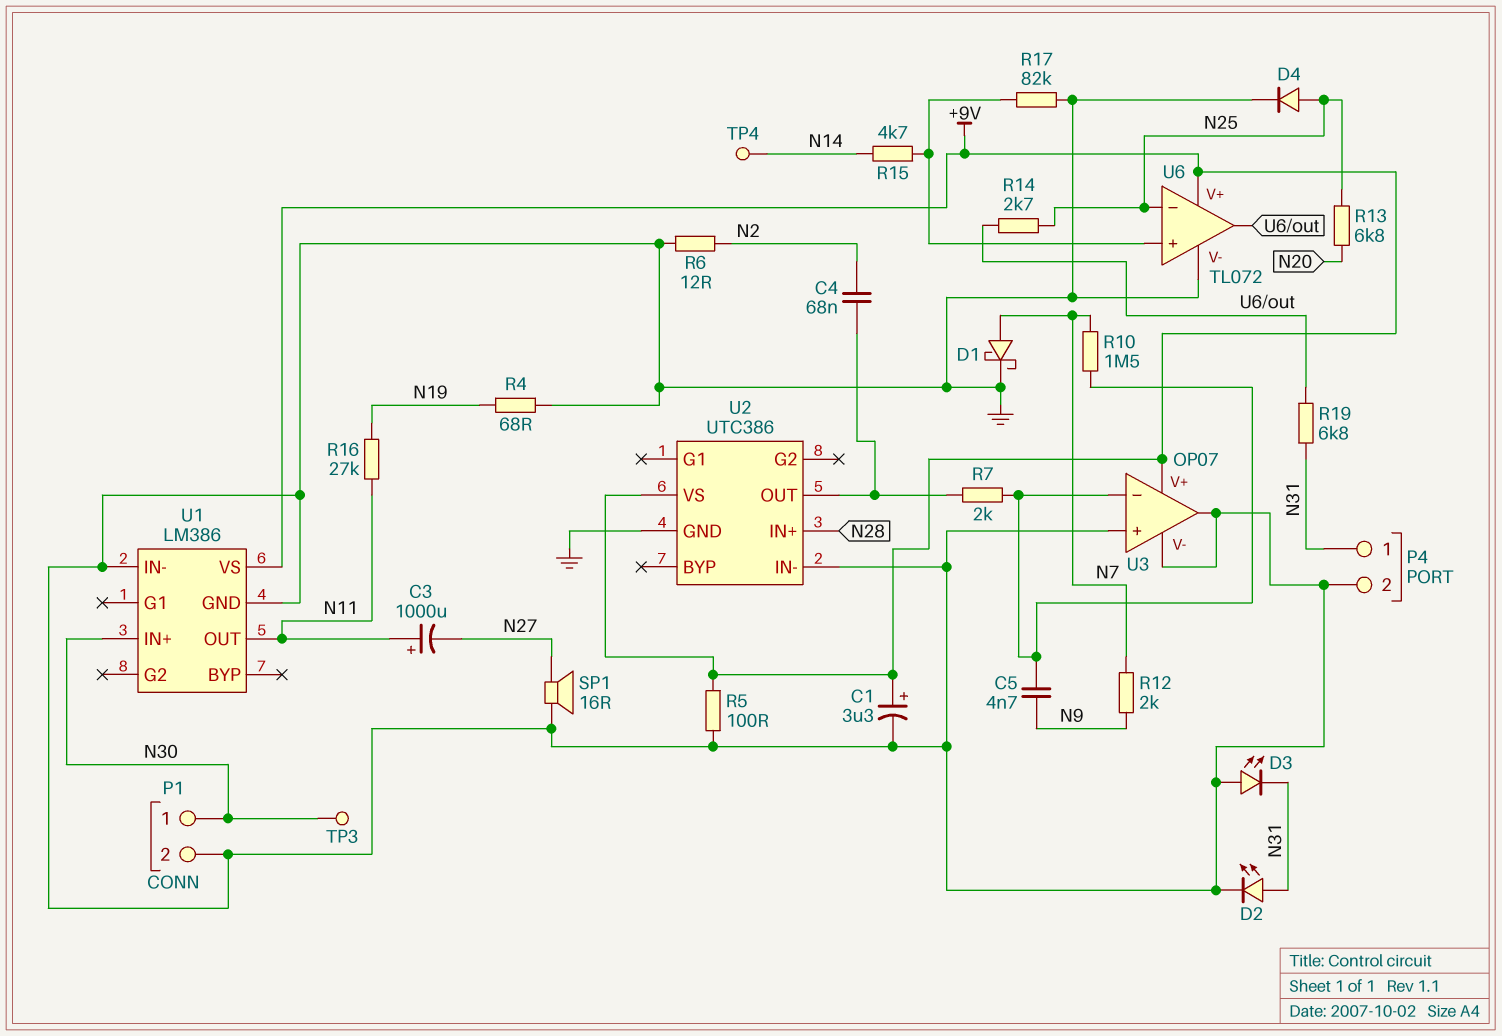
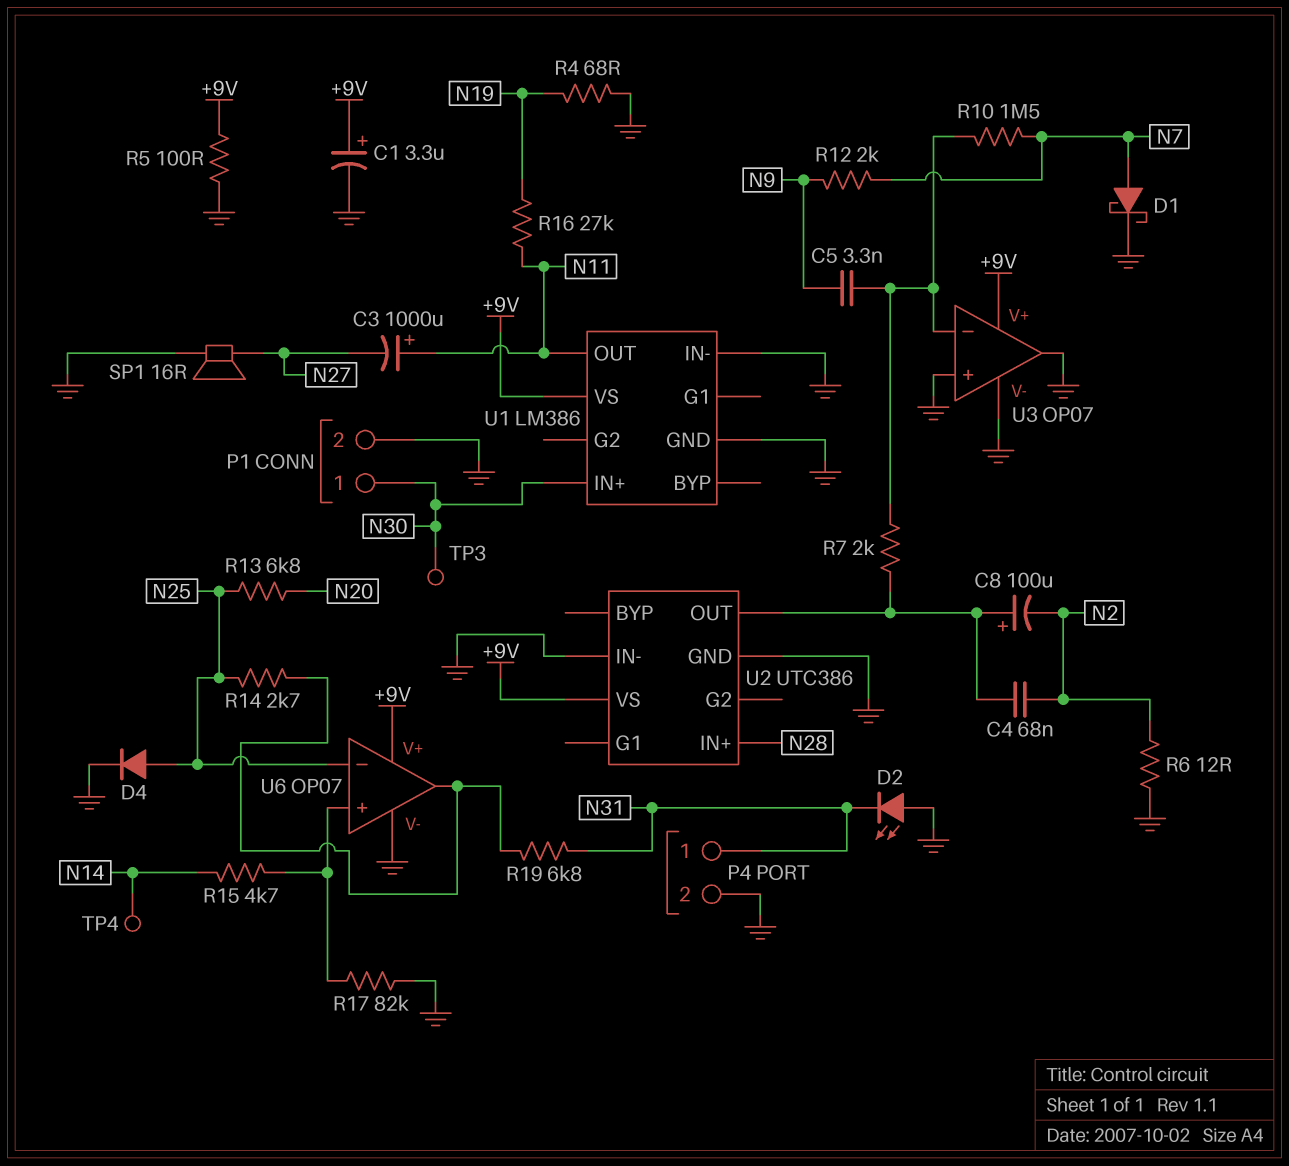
C5: 4.7nF (N9, U3/in-) -> 3.3nF (N9, U3/in-)
C8: none -> 100uF (plus U2/OUT, minus N2)
D2: LED (A N31, K GND) -> LED (A GND, K N31)
D3: LED (A GND, K N31) -> none
U6: TL072 -> OP07

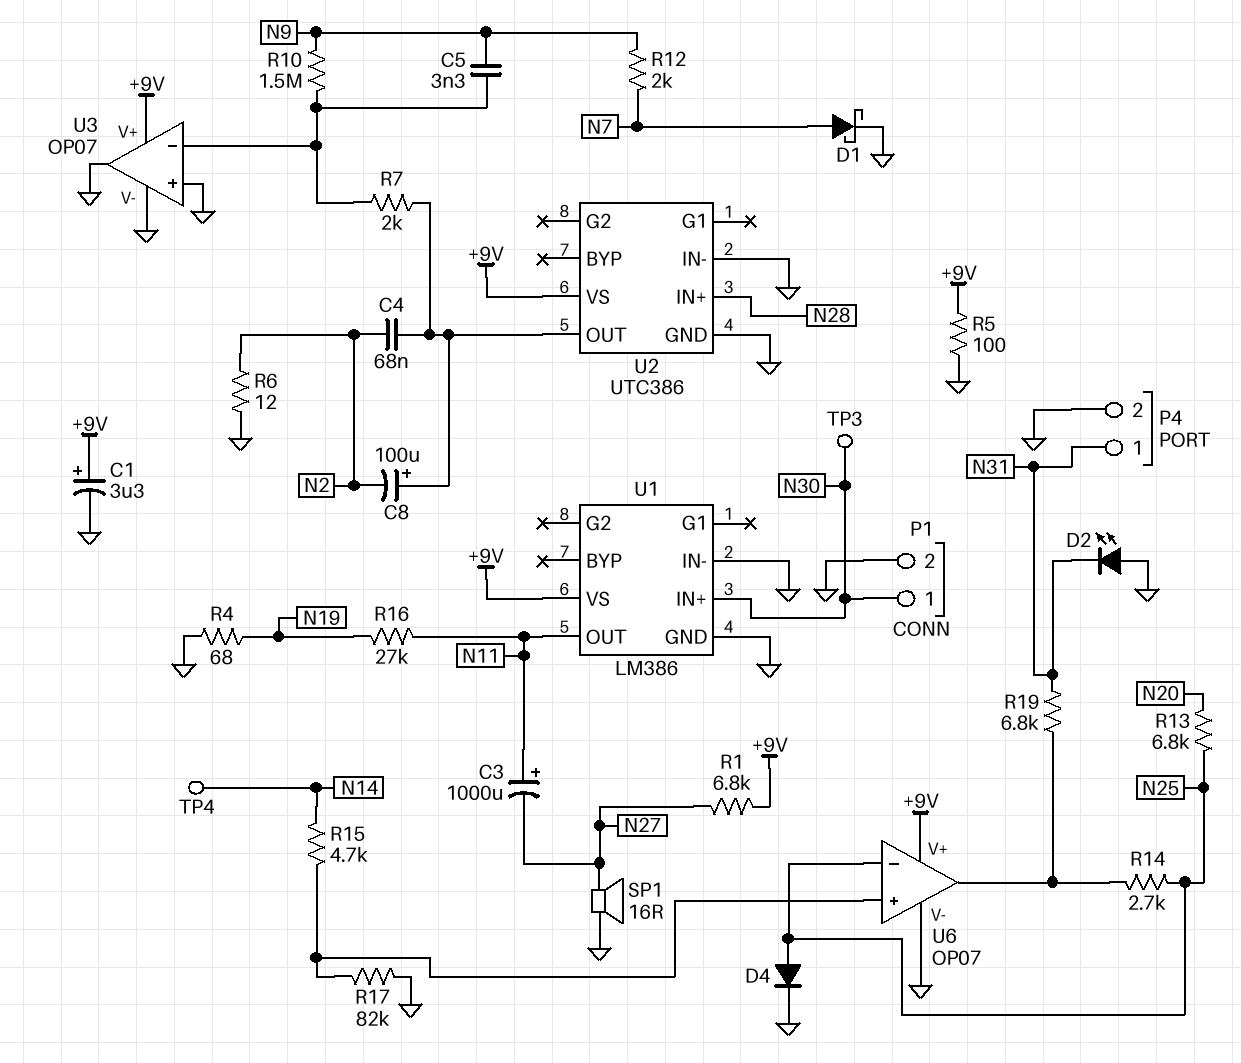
R1: none -> 6.8k (+9V, N27)
R10: 1.5M (N7, U3/in-) -> 1.5M (N9, U3/in-)

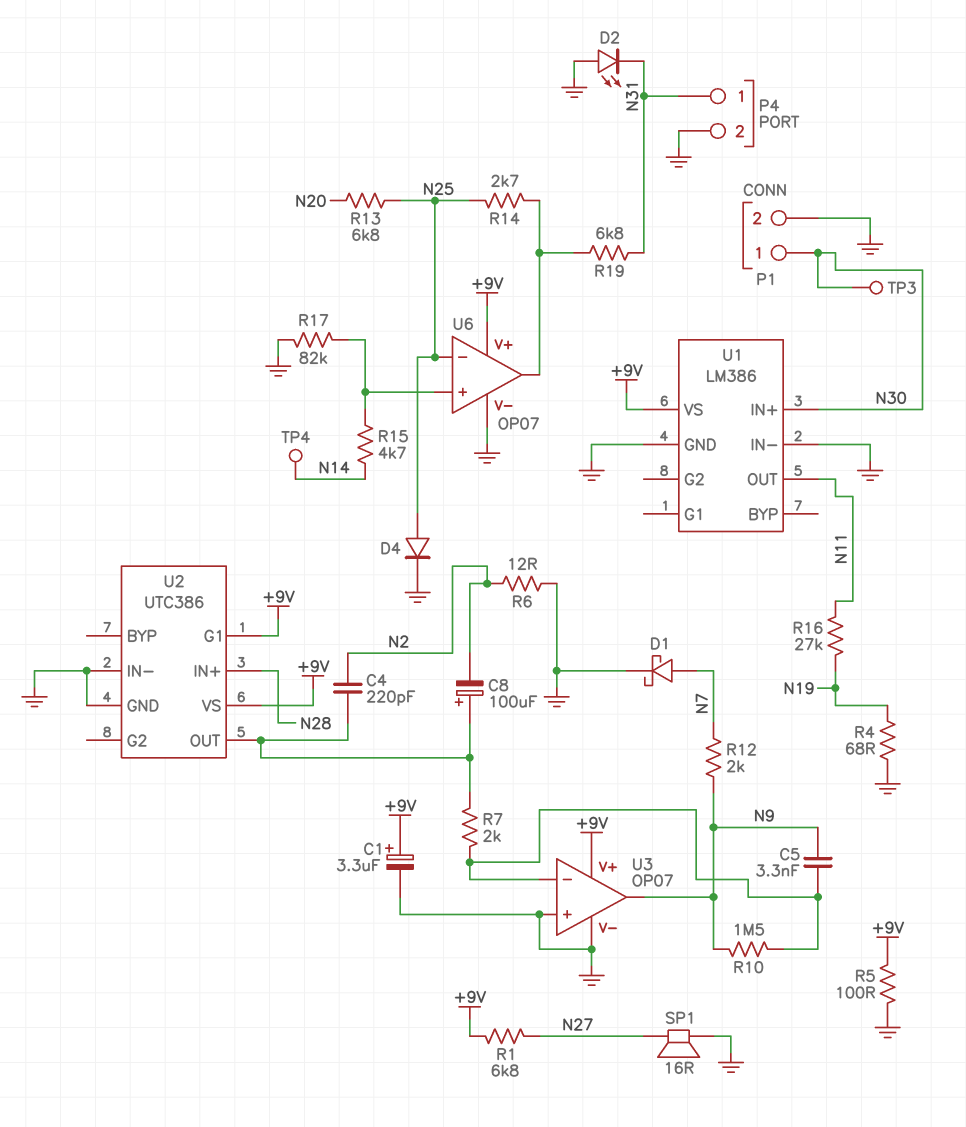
C3: 1000uF (plus N11, minus N27) -> none
C4: 68nF (N2, U2/OUT) -> 220pF (N2, U2/OUT)
U2 pin G1: none -> +9V
U3 pin out: GND -> N9

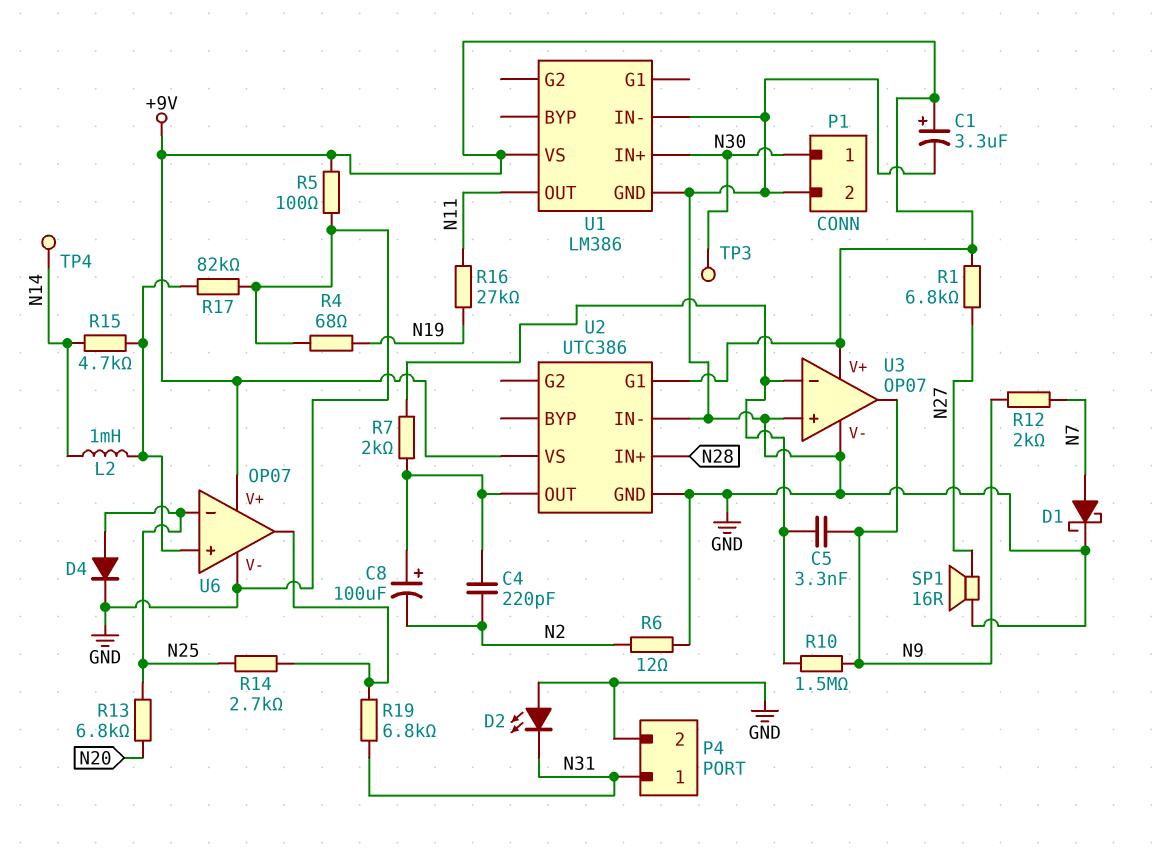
L2: none -> 1mH (N14, U6/in+)

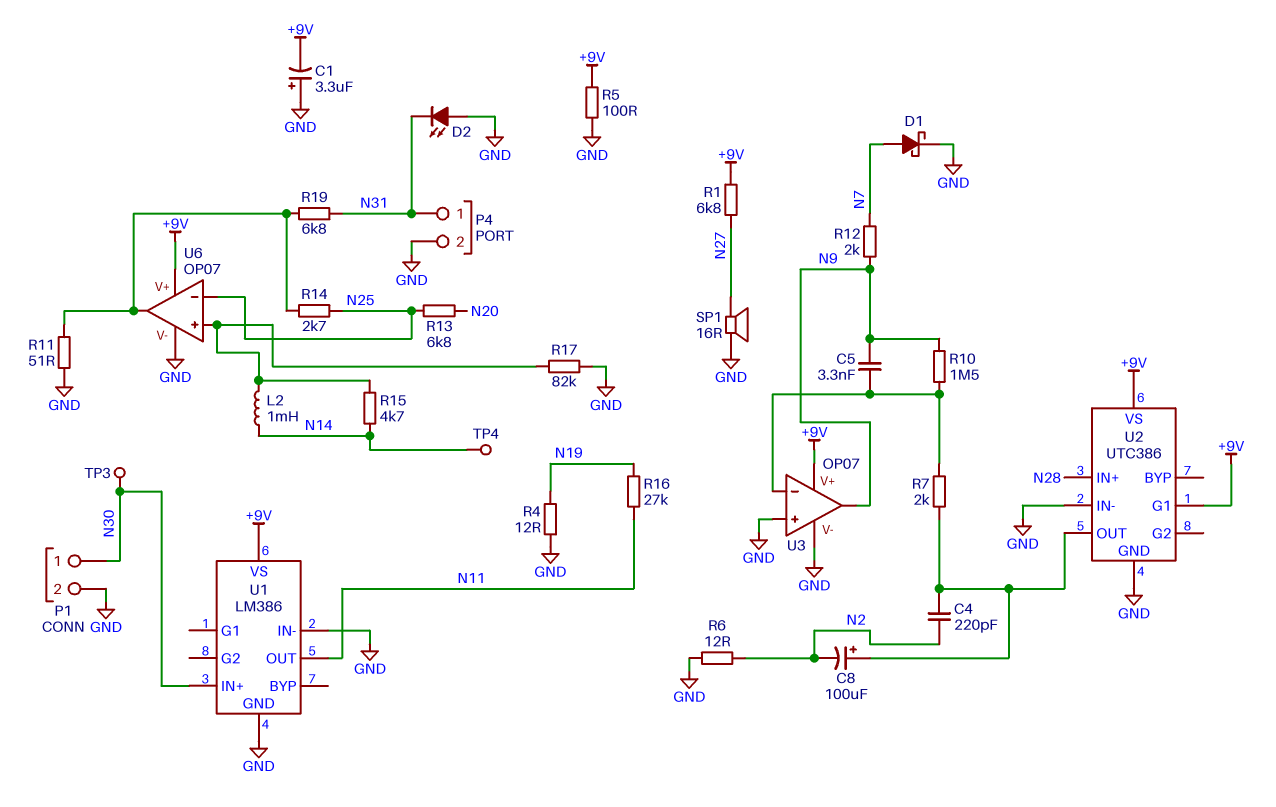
C1: 3.3uF (plus +9V, minus GND) -> 3.3uF (plus GND, minus +9V)
D4: diode (A N25, K GND) -> none
R4: 68 (GND, N19) -> 12 (GND, N19)
R11: none -> 51 (GND, U6/out)

